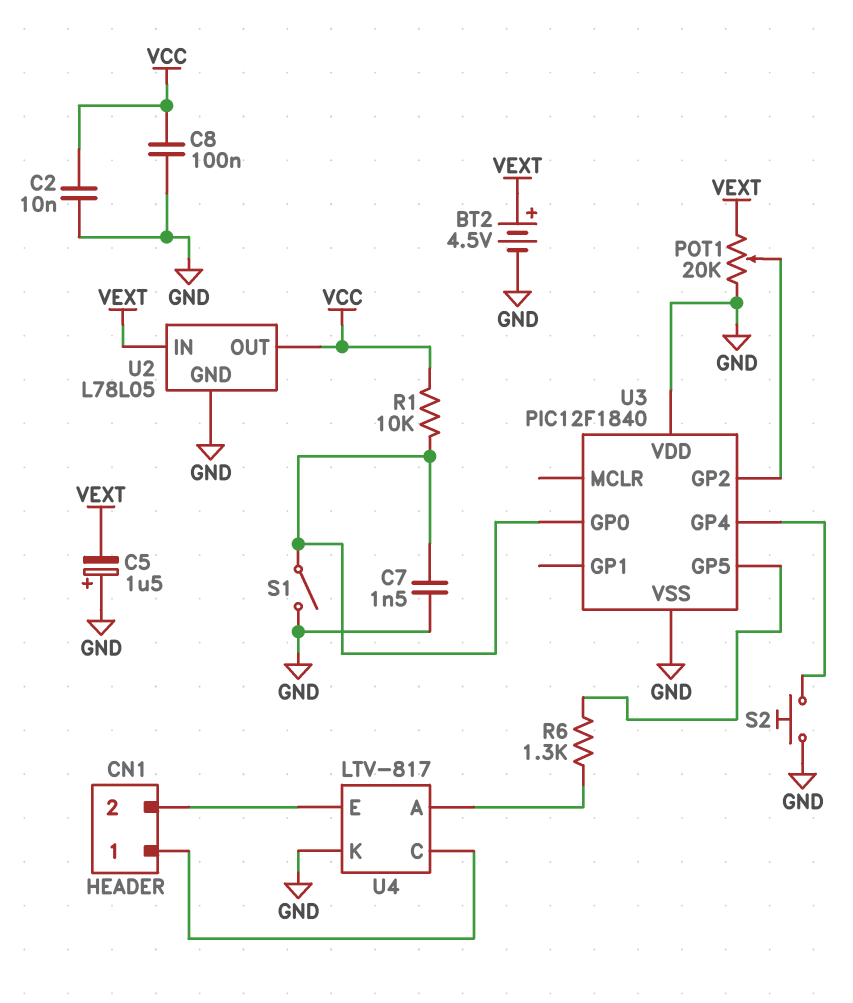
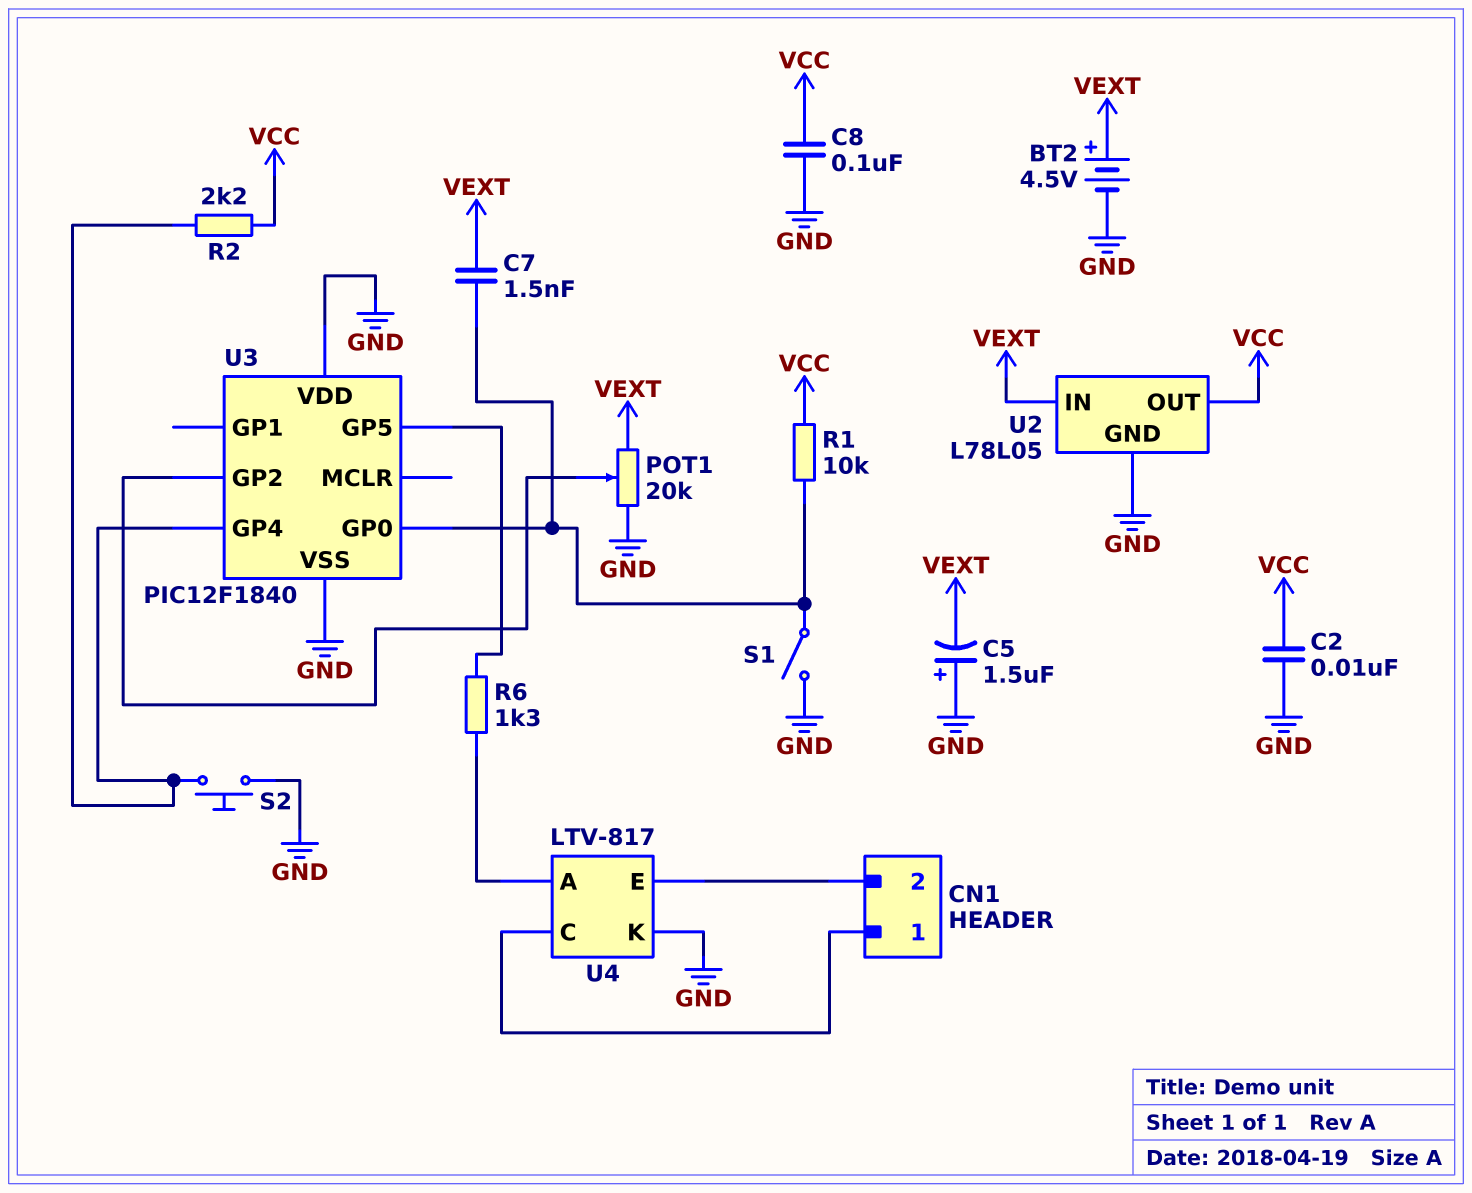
C7: 1.5nF (GND, U3/GP0) -> 1.5nF (U3/GP0, VEXT)
R2: none -> 2.2k (U3/GP4, VCC)

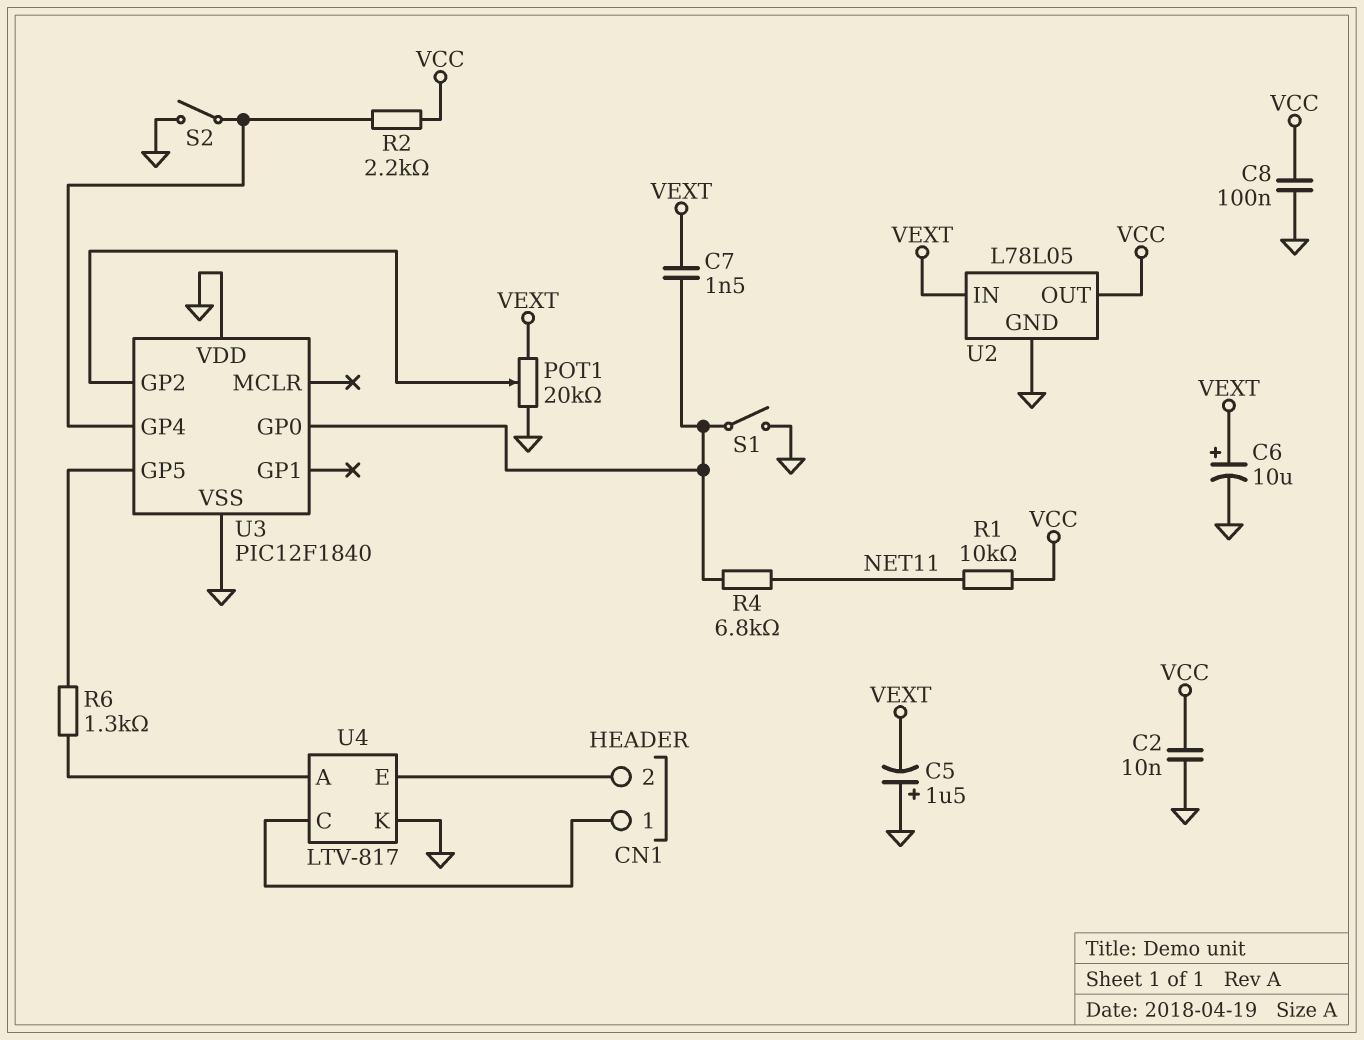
BT2: 4.5V (plus VEXT, minus GND) -> none
C6: none -> 10uF (plus VEXT, minus GND)
R1: 10k (U3/GP0, VCC) -> 10k (NET11, VCC)
R4: none -> 6.8k (NET11, U3/GP0)
S2: button (GND, U3/GP4) -> switch (GND, U3/GP4)

